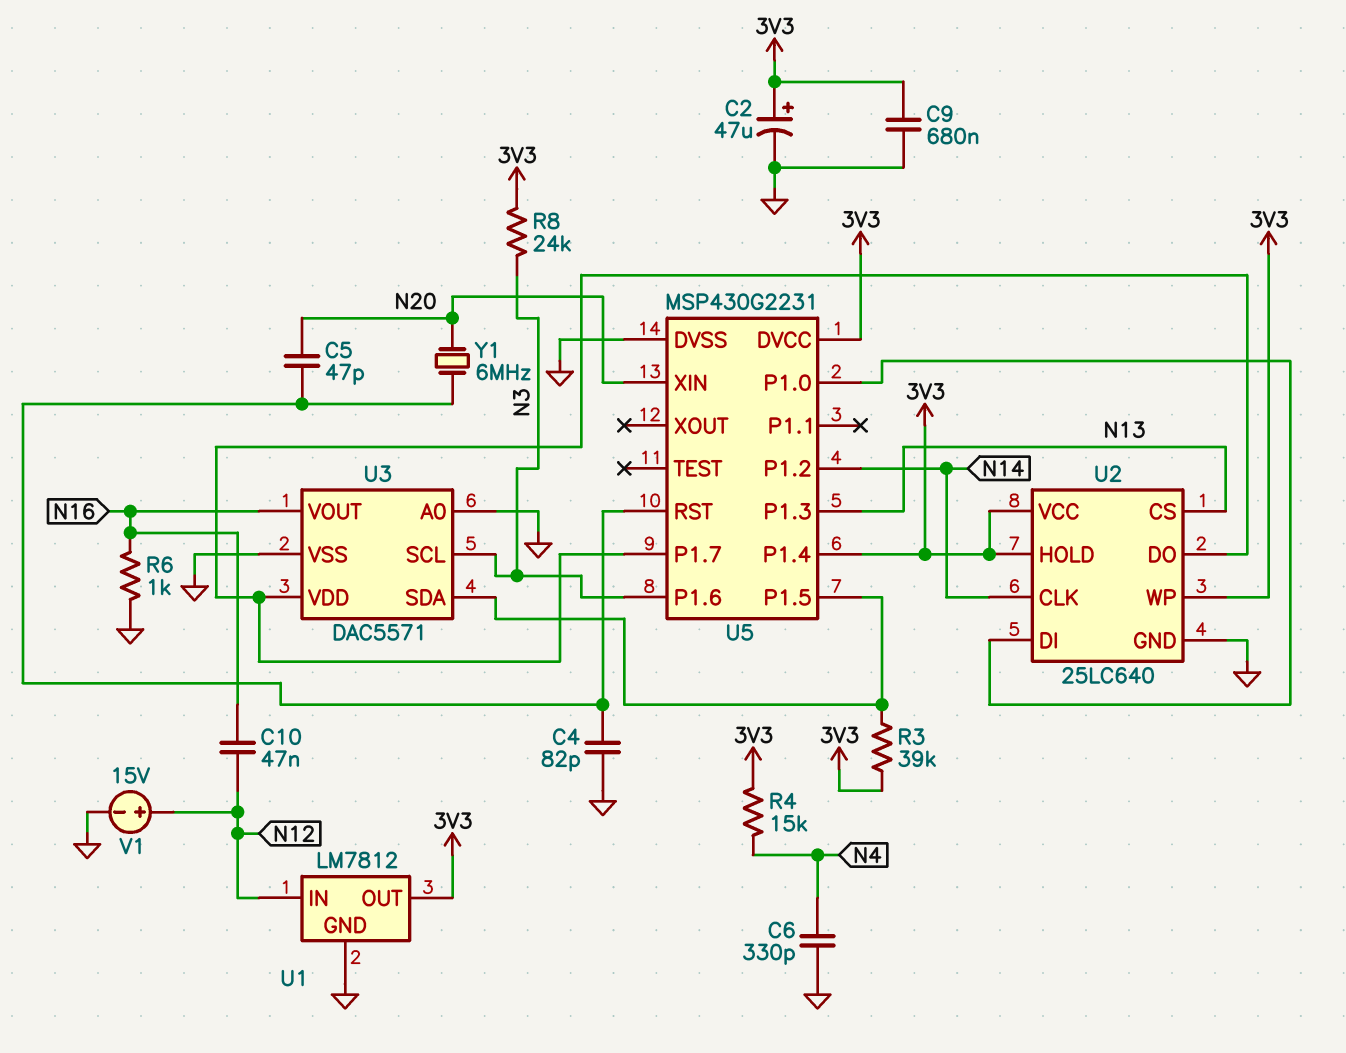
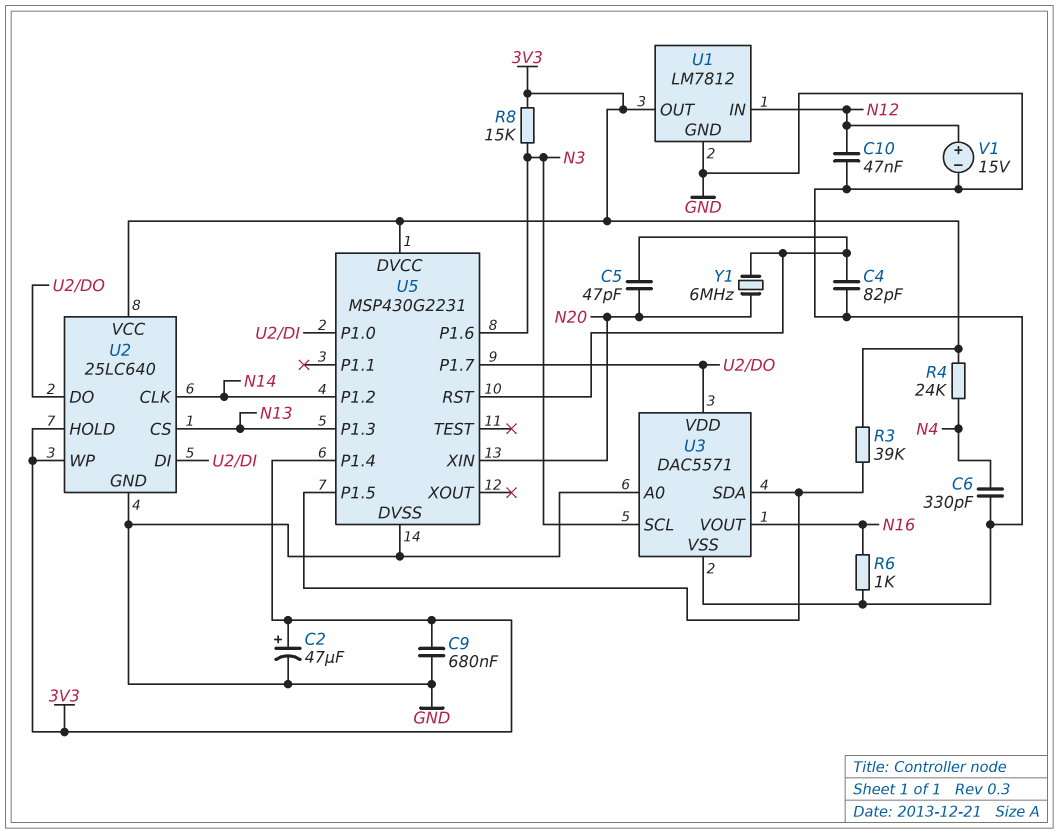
C10: 47nF (N12, N16) -> 47nF (GND, N12)
R4: 15k (3V3, N4) -> 24k (3V3, N4)
R8: 24k (3V3, N3) -> 15k (3V3, N3)

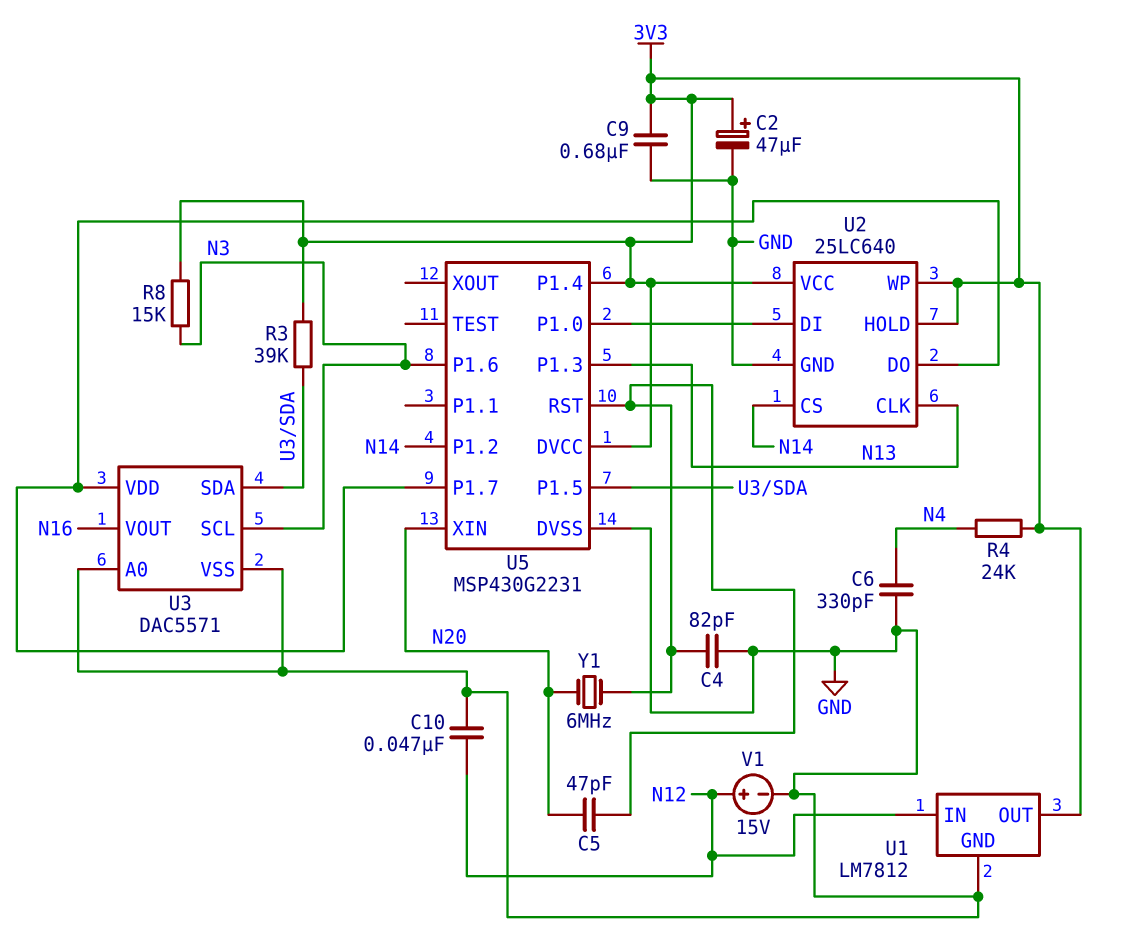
R6: 1k (GND, N16) -> none
U2 pin CLK: N14 -> N13
U2 pin CS: N13 -> N14

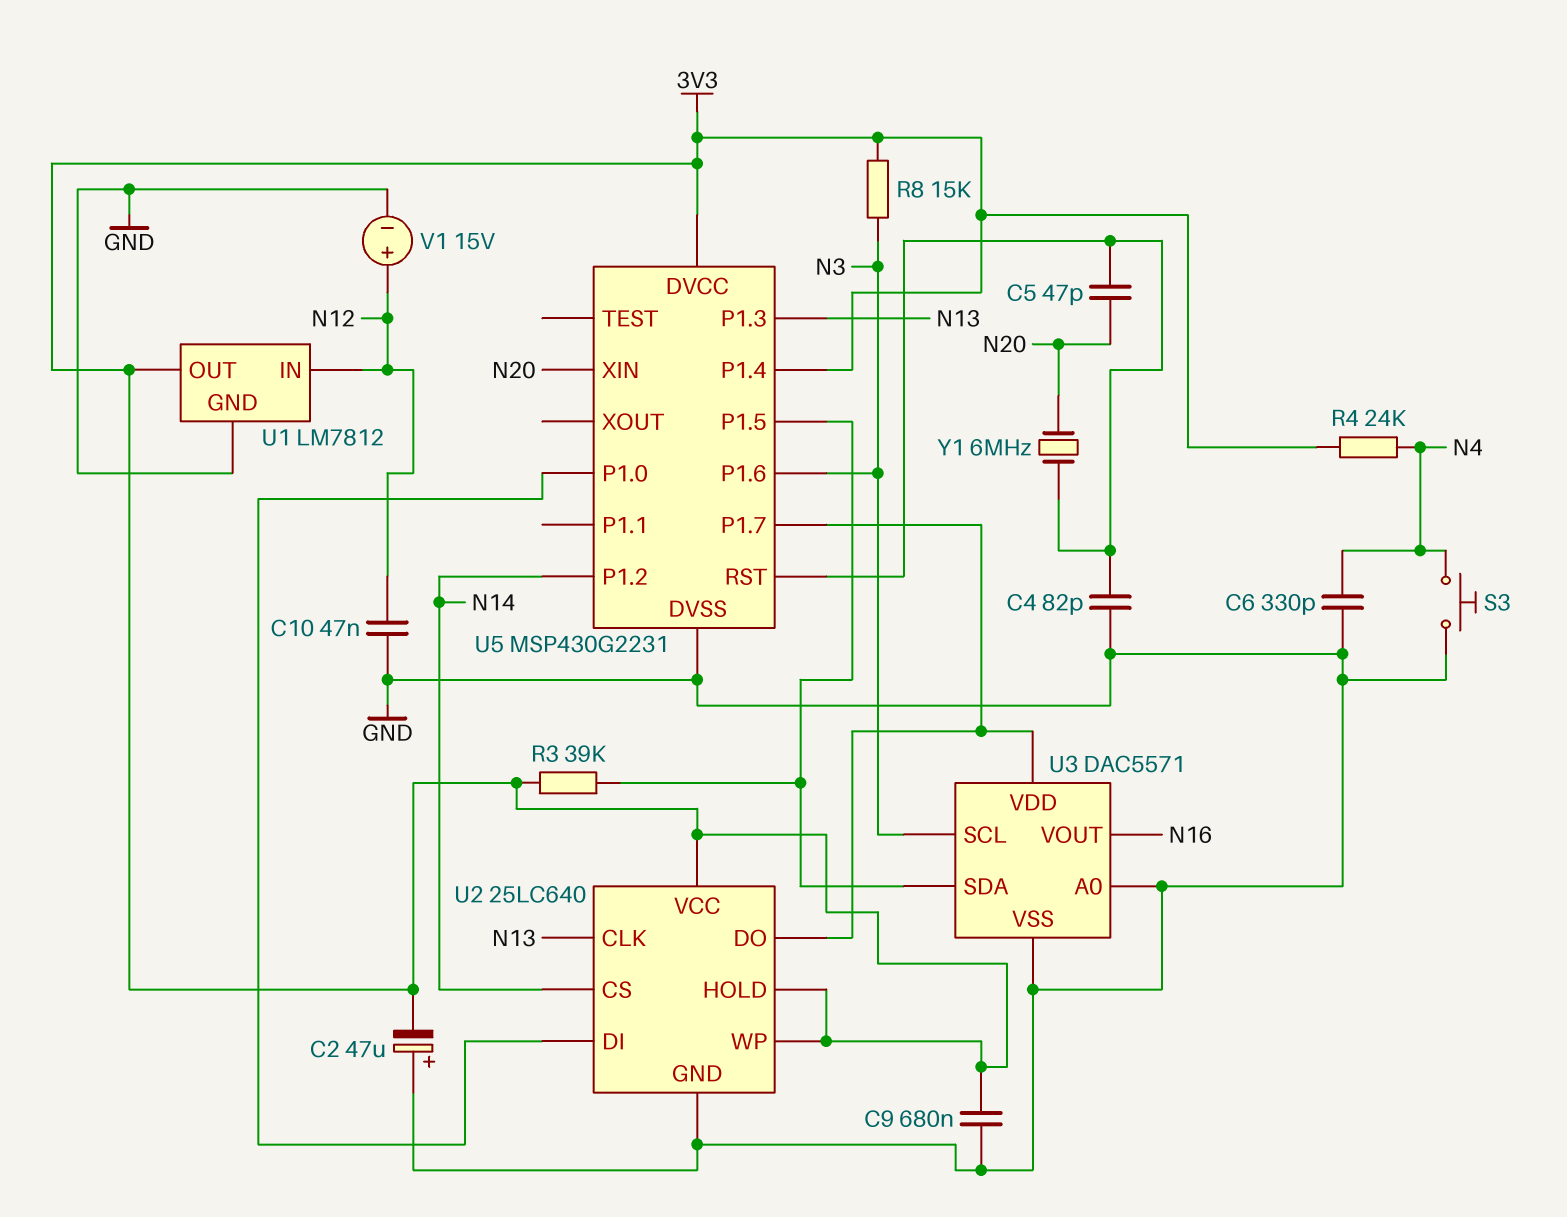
C2: 47uF (plus 3V3, minus GND) -> 47uF (plus GND, minus 3V3)
S3: none -> button (GND, N4)

